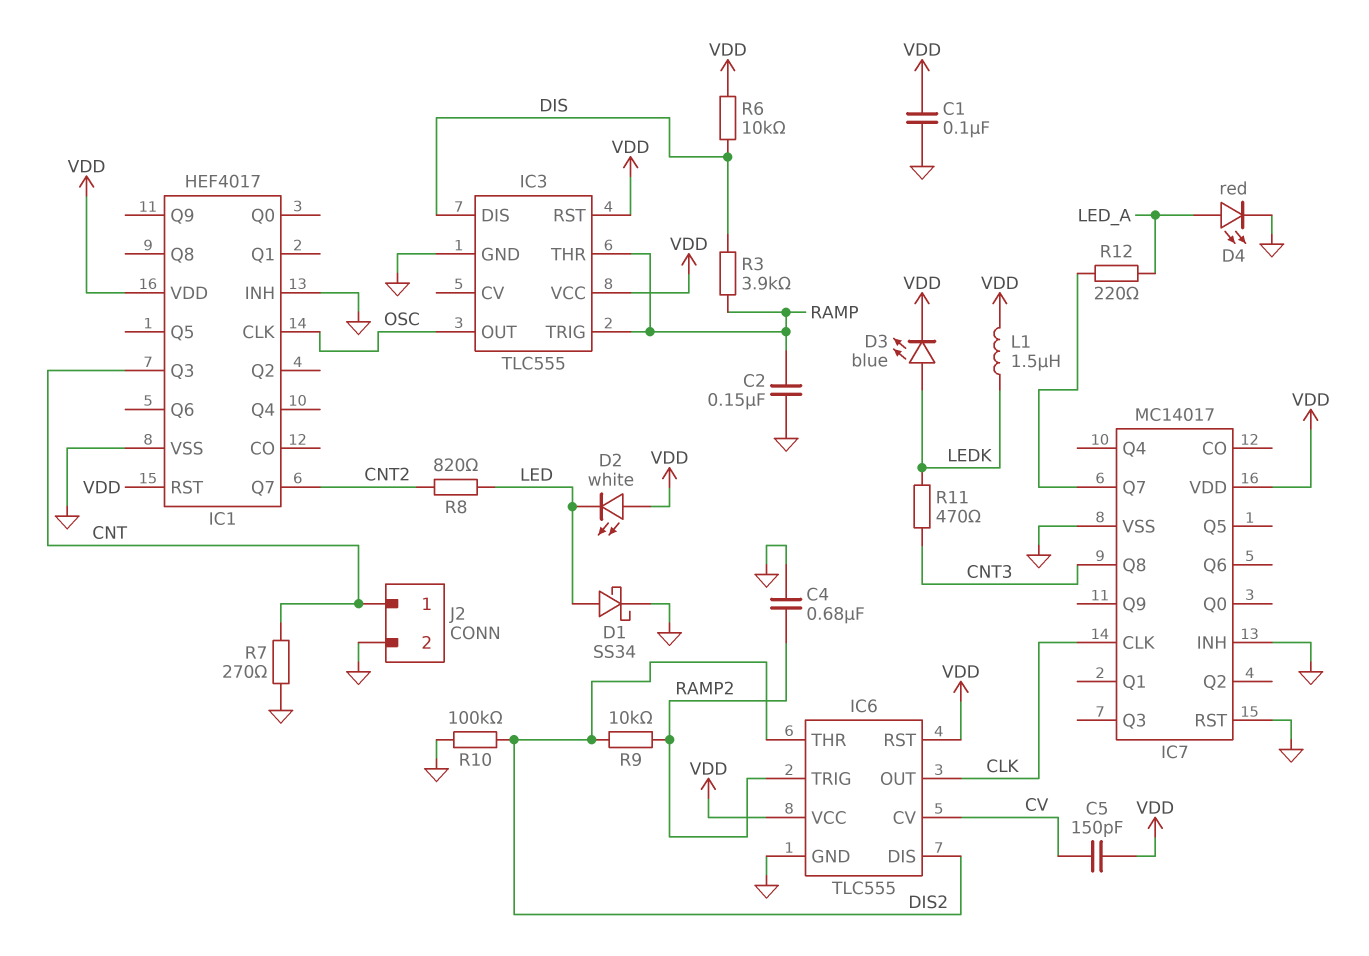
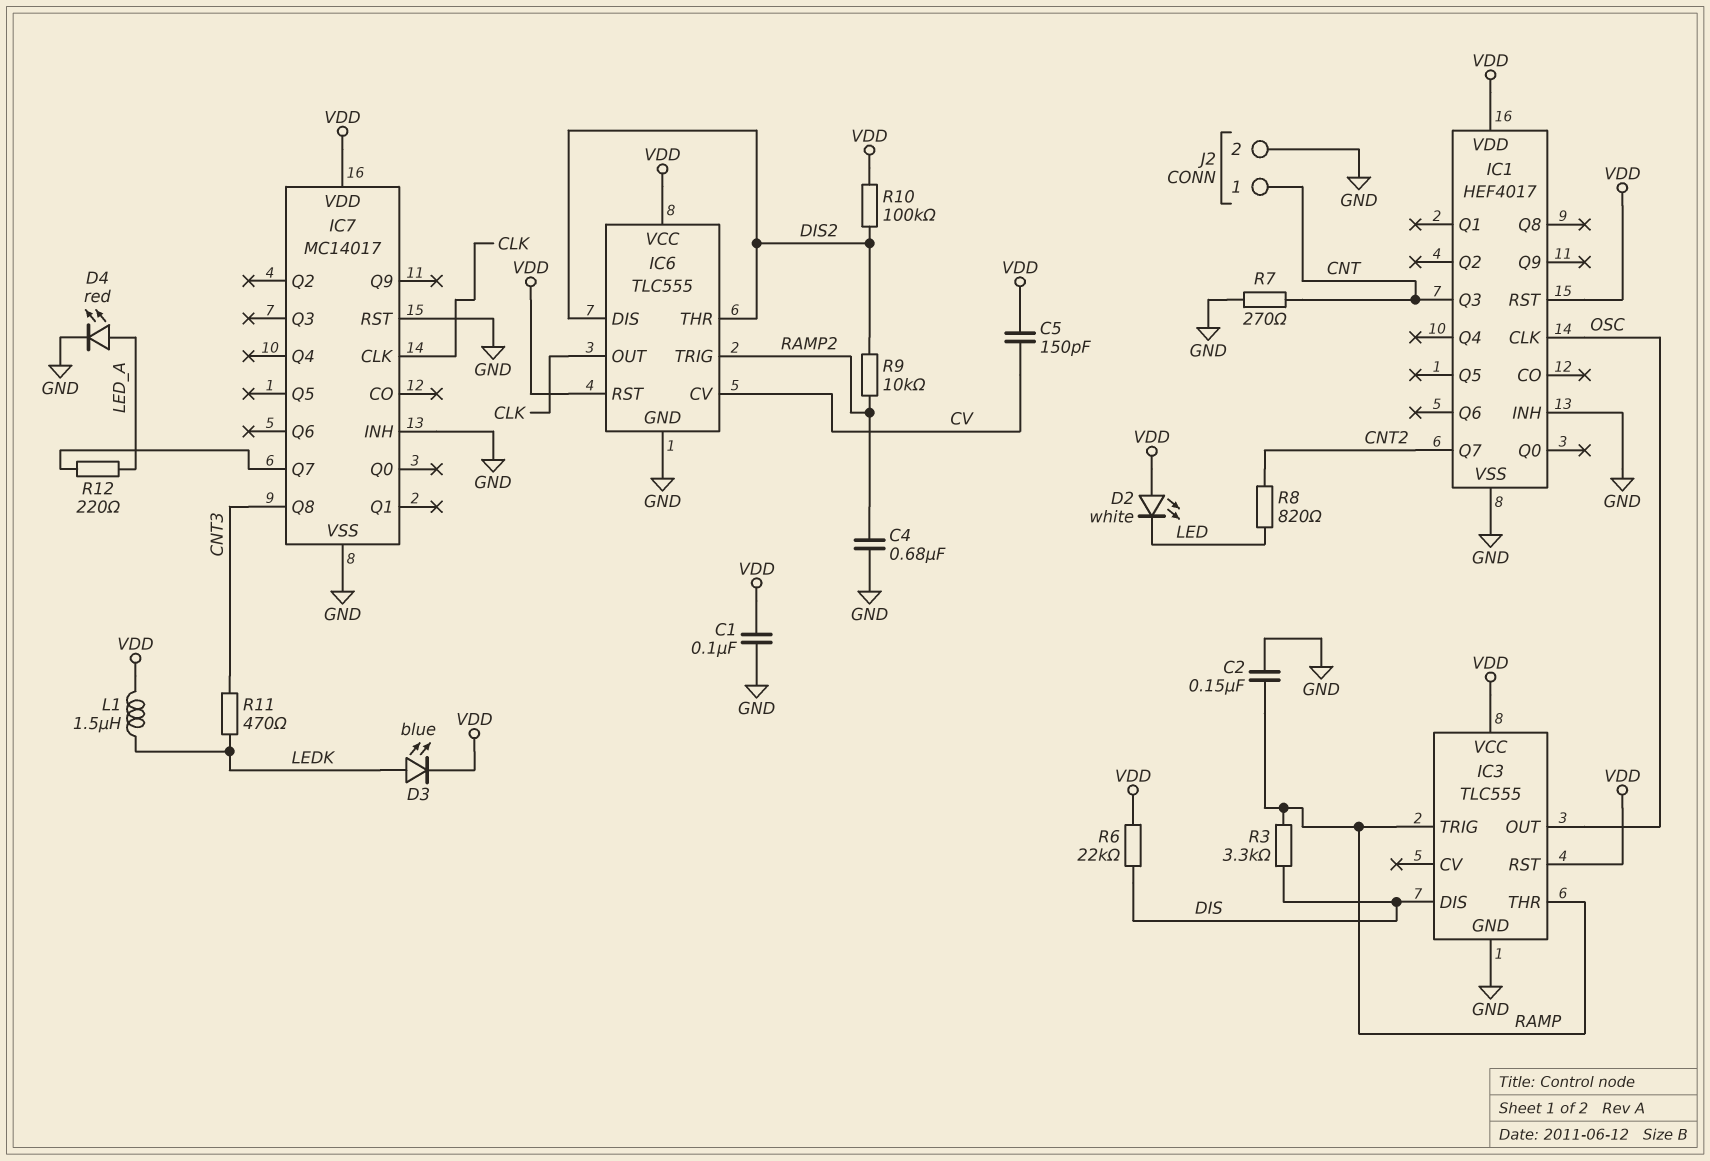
D1: schottky SS34 (A LED, K GND) -> none
R3: 3.9k (DIS, RAMP) -> 3.3k (DIS, RAMP)
R6: 10k (DIS, VDD) -> 22k (DIS, VDD)
R10: 100k (DIS2, GND) -> 100k (DIS2, VDD)

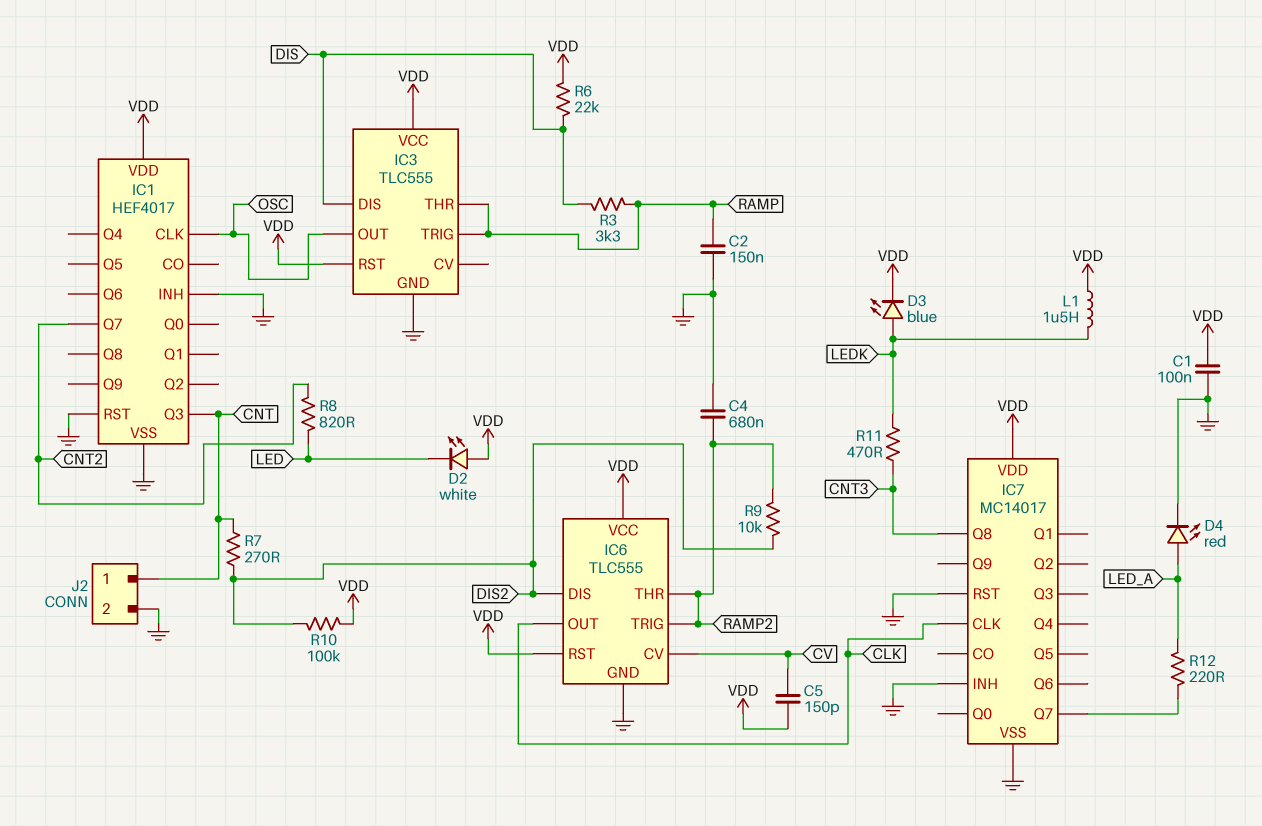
IC1 pin RST: VDD -> GND
IC6 pin THR: DIS2 -> RAMP2
R7: 270 (CNT, GND) -> 270 (CNT, DIS2)

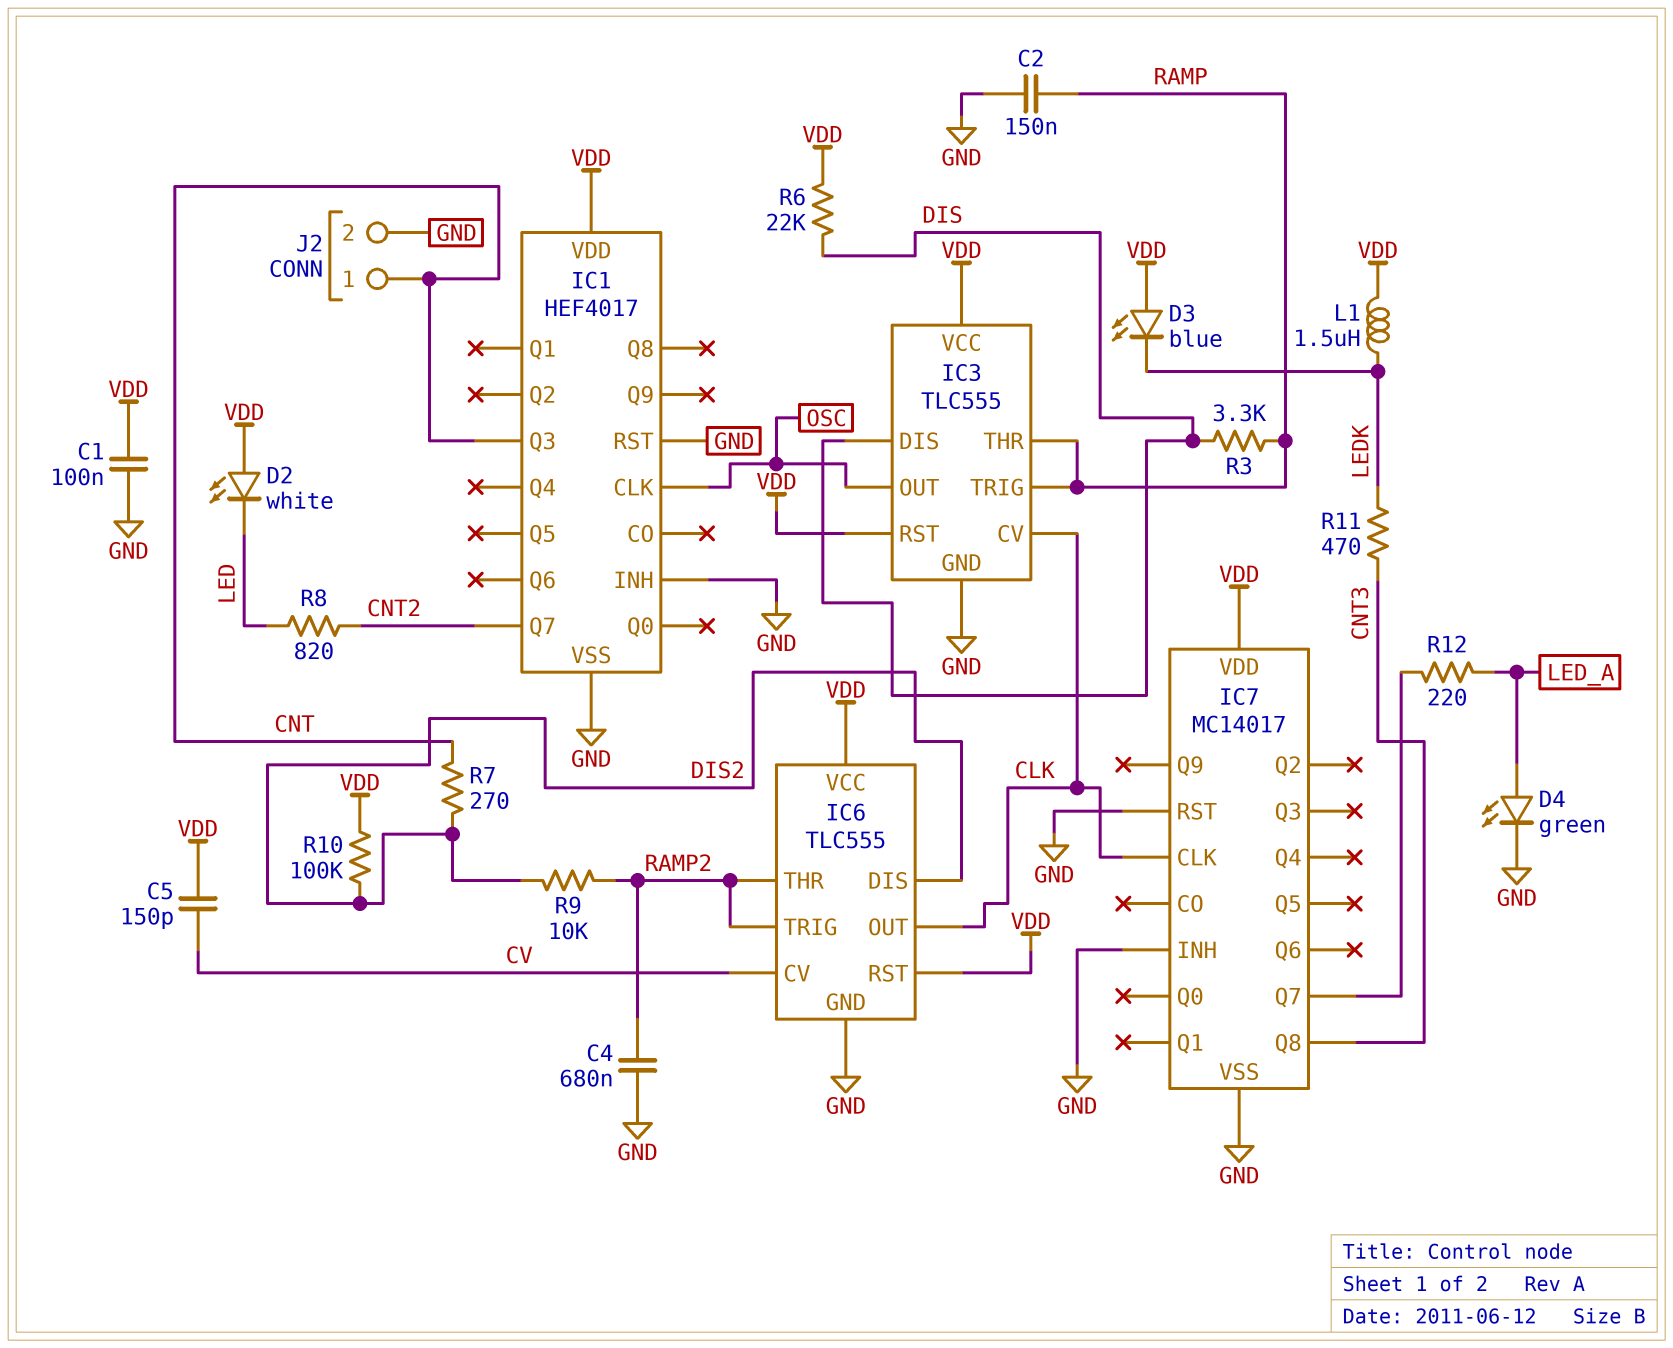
D3: LED blue (A LEDK, K VDD) -> LED blue (A VDD, K LEDK)
D4: LED red (A LED_A, K GND) -> LED green (A LED_A, K GND)
IC3 pin CV: none -> CLK

